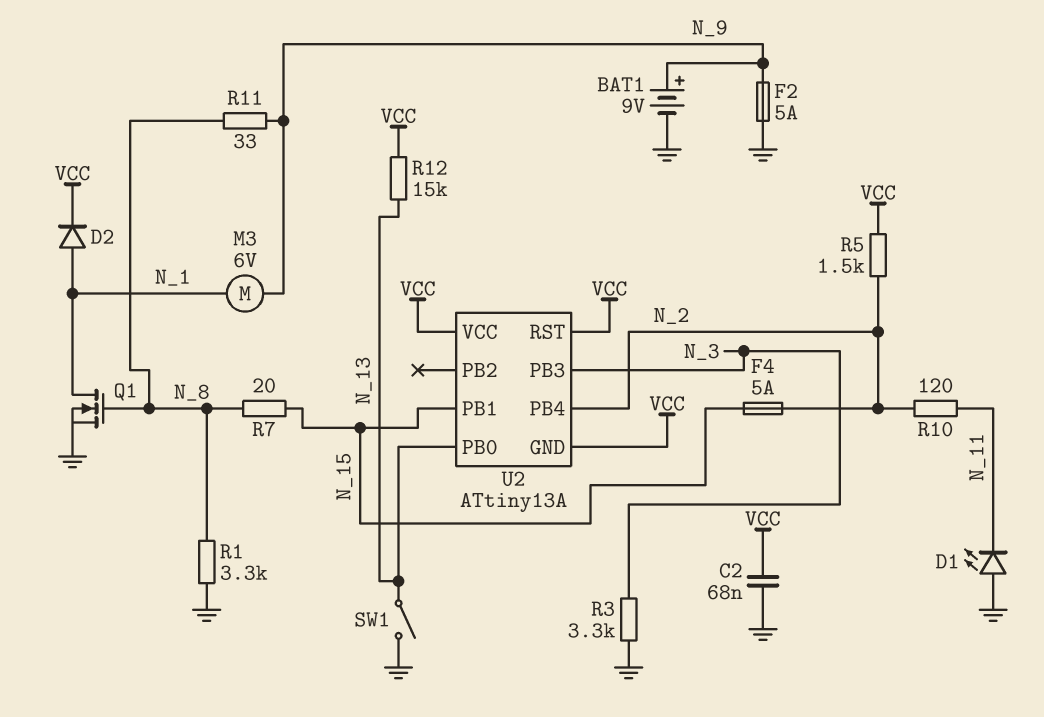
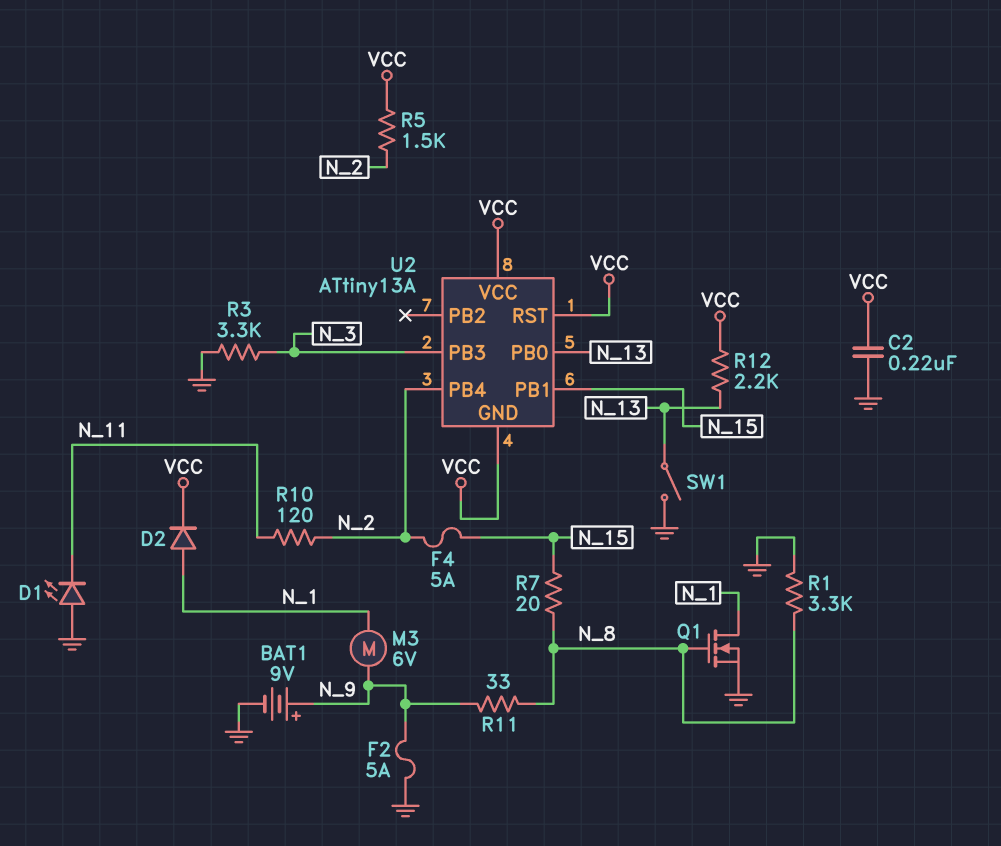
C2: 68nF (GND, VCC) -> 220nF (GND, VCC)
R12: 15k (N_13, VCC) -> 2.2k (N_13, VCC)

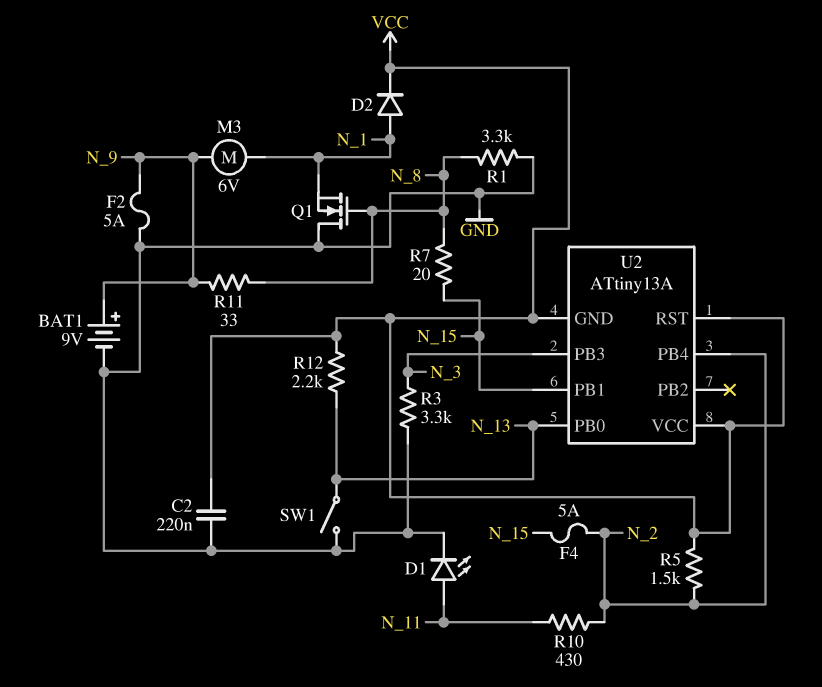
D1: LED (A GND, K N_11) -> LED (A N_11, K GND)
Q1: NMOS (G N_8, D N_1, S GND) -> NMOS (G N_8, D GND, S N_1)
R10: 120 (N_2, N_11) -> 430 (N_2, N_11)

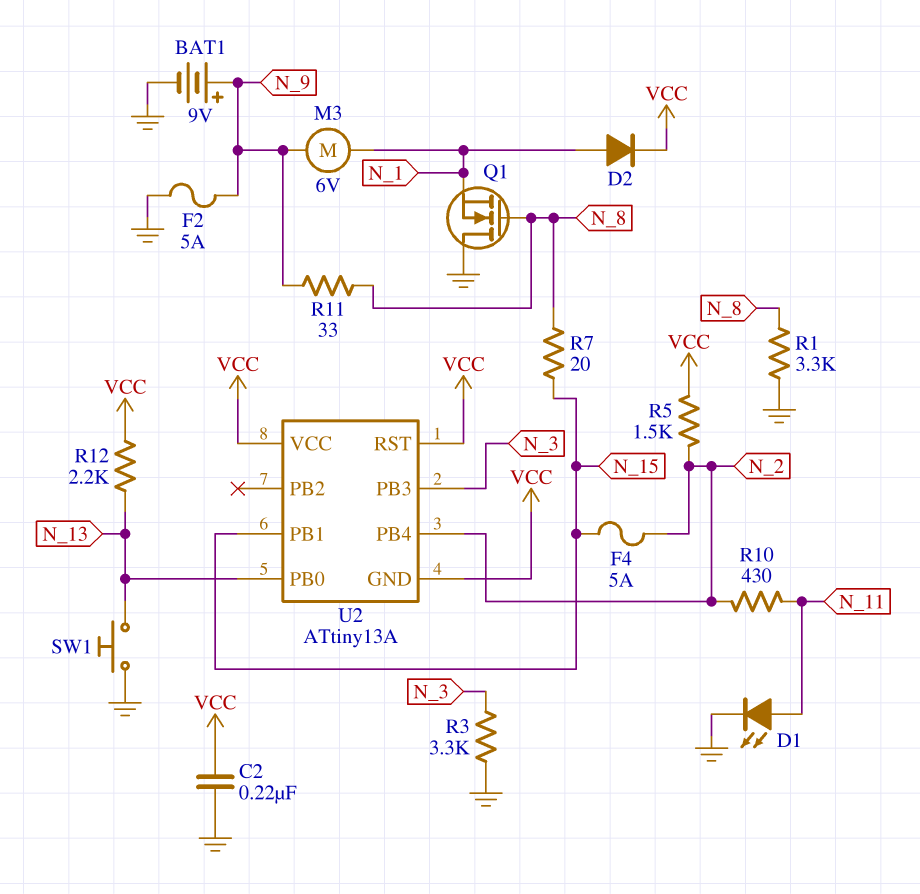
SW1: switch (GND, N_13) -> button (GND, N_13)

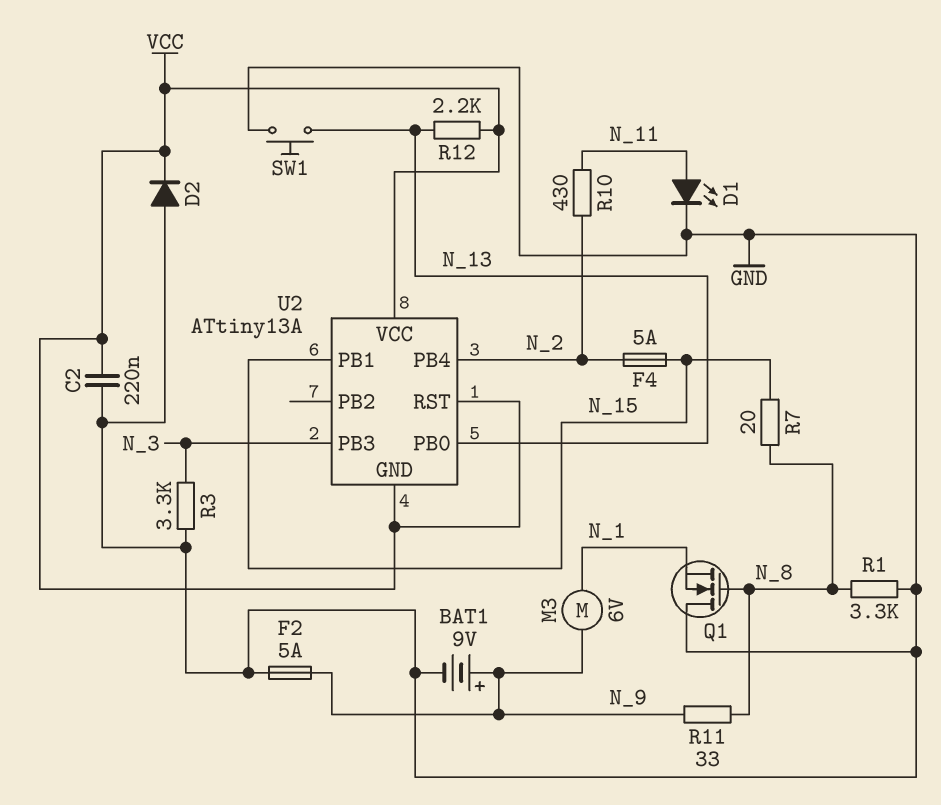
D2: diode (A N_1, K VCC) -> diode (A GND, K VCC)
R5: 1.5k (N_2, VCC) -> none

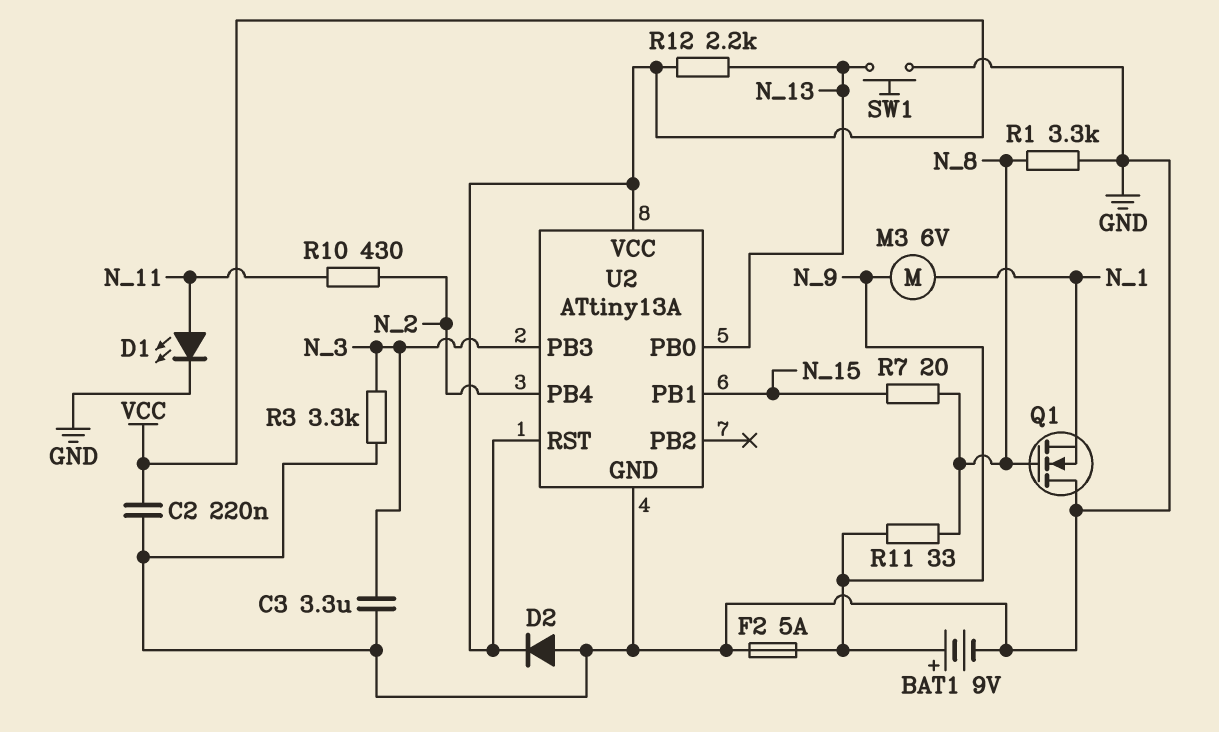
C3: none -> 3.3uF (GND, N_3)
F4: 5A (N_2, N_15) -> none
U2 pin GND: VCC -> GND

